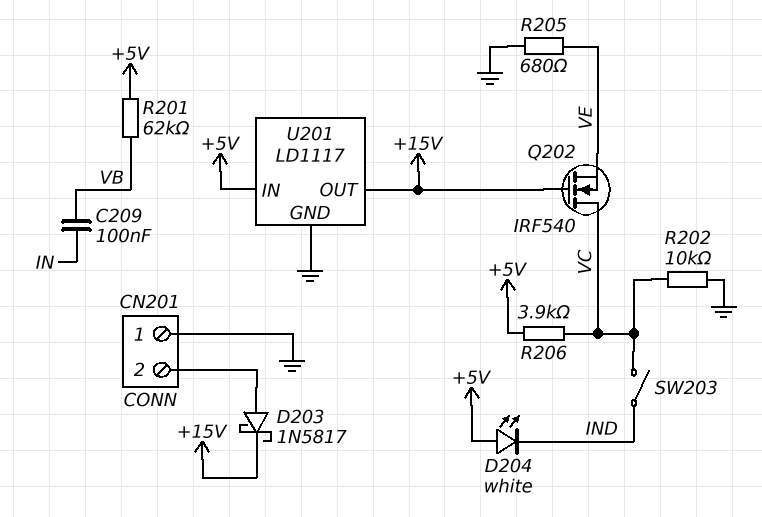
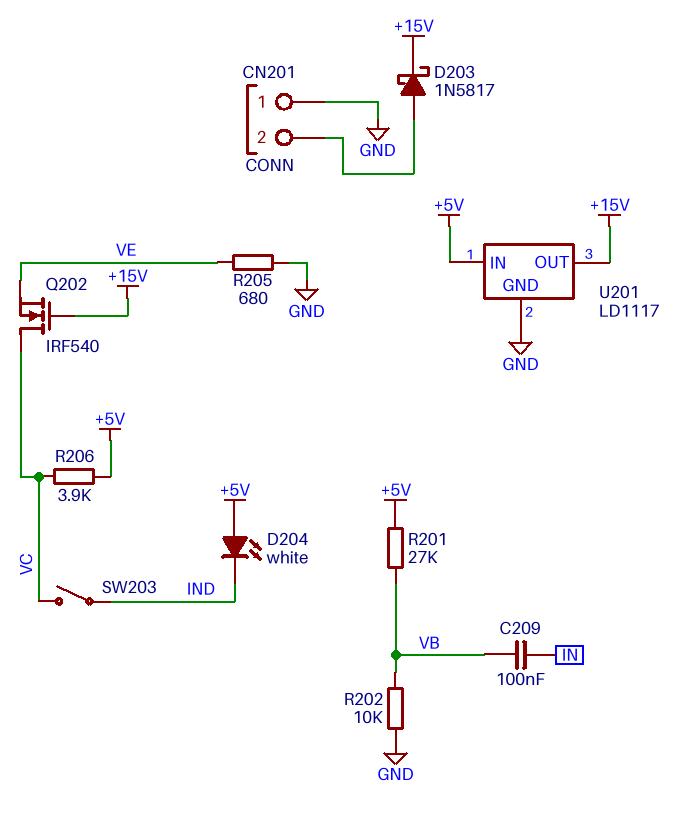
R201: 62k (+5V, VB) -> 27k (+5V, VB)
R202: 10k (GND, VC) -> 10k (GND, VB)

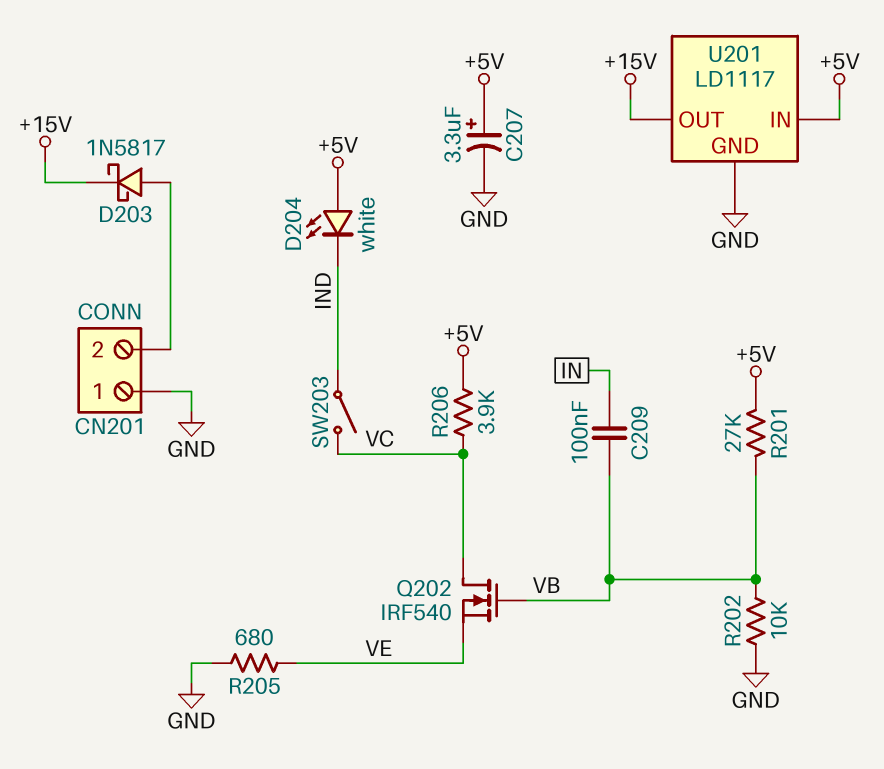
C207: none -> 3.3uF (plus +5V, minus GND)
Q202: NMOS IRF540 (G +15V, D VC, S VE) -> NMOS IRF540 (G VB, D VC, S VE)

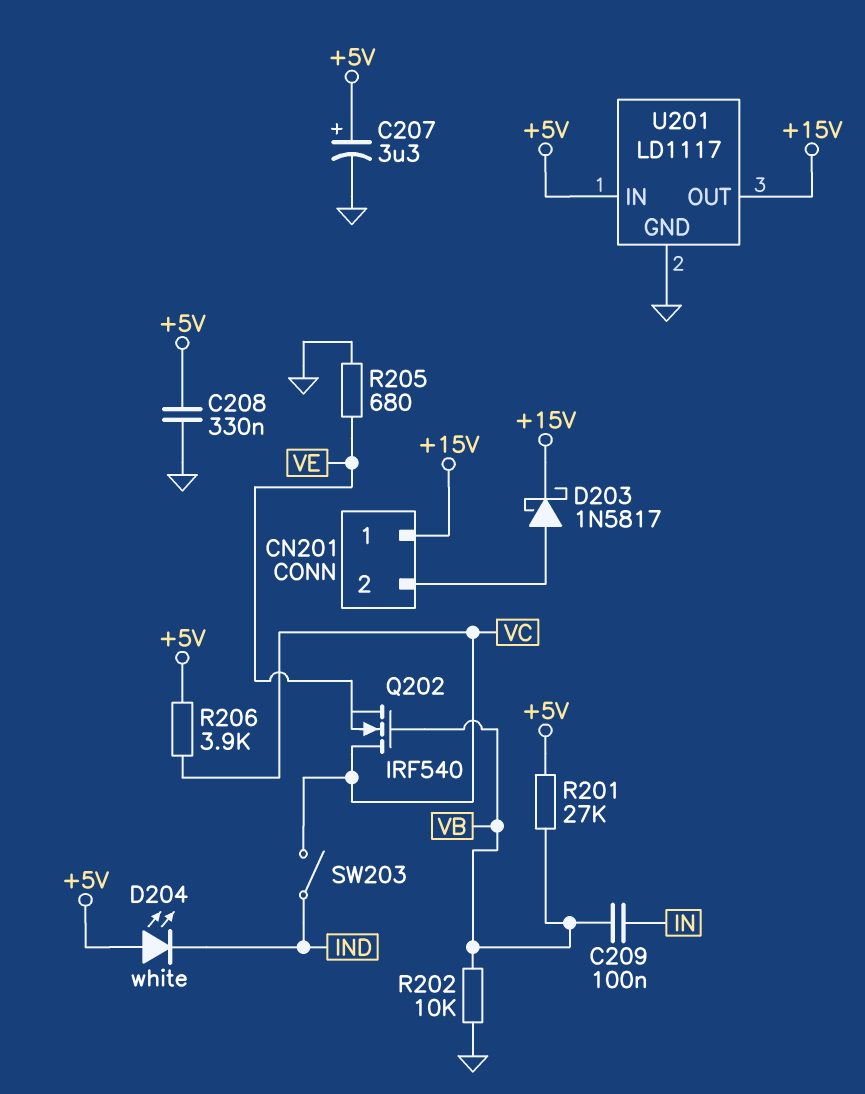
C208: none -> 330nF (+5V, GND)
CN201 pin 1: GND -> +15V

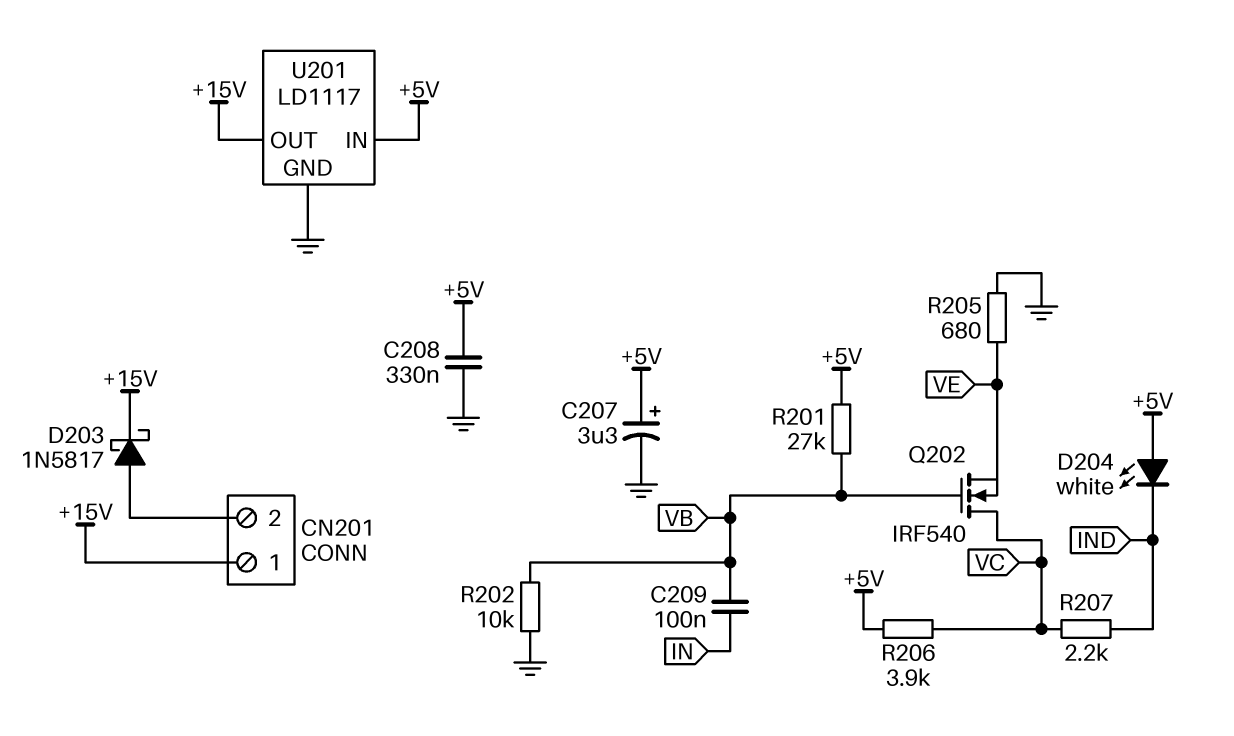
R207: none -> 2.2k (IND, VC)
SW203: switch (IND, VC) -> none

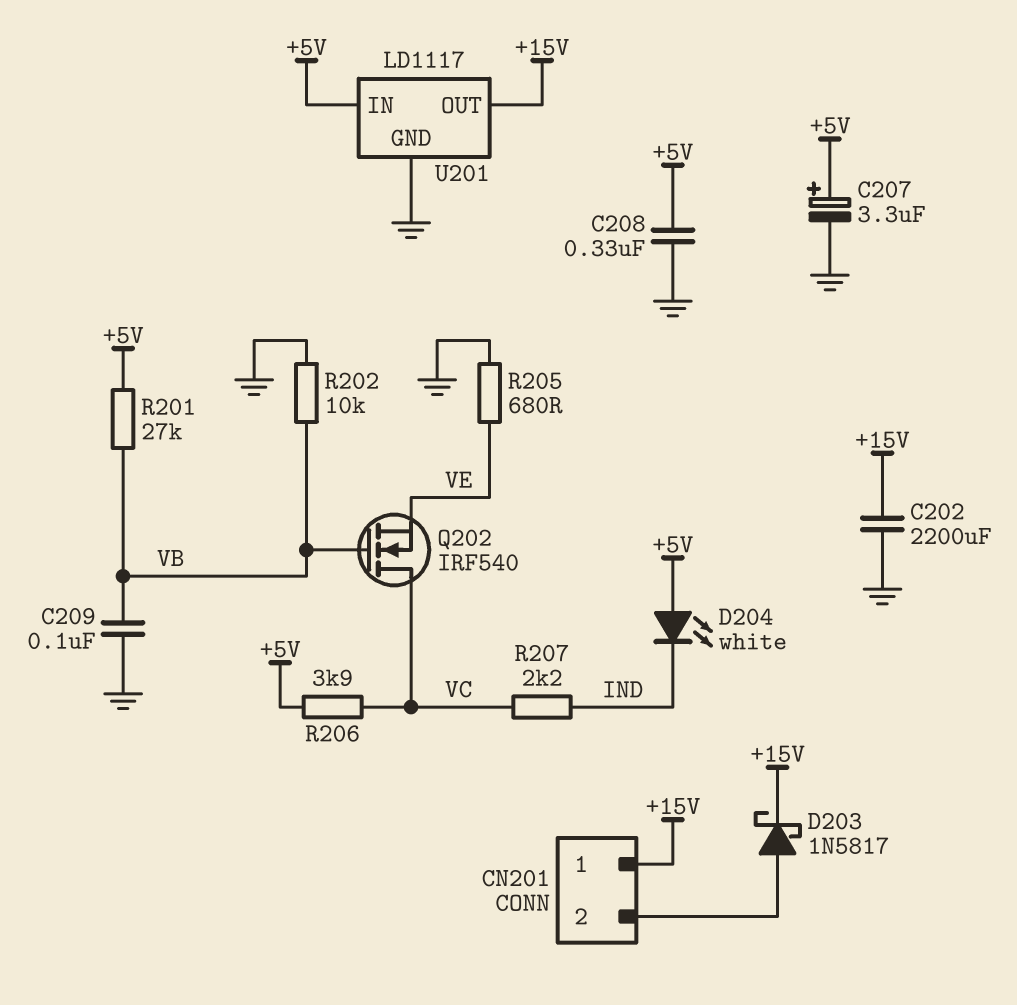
C202: none -> 2200uF (+15V, GND)
C209: 100nF (IN, VB) -> 100nF (GND, VB)

